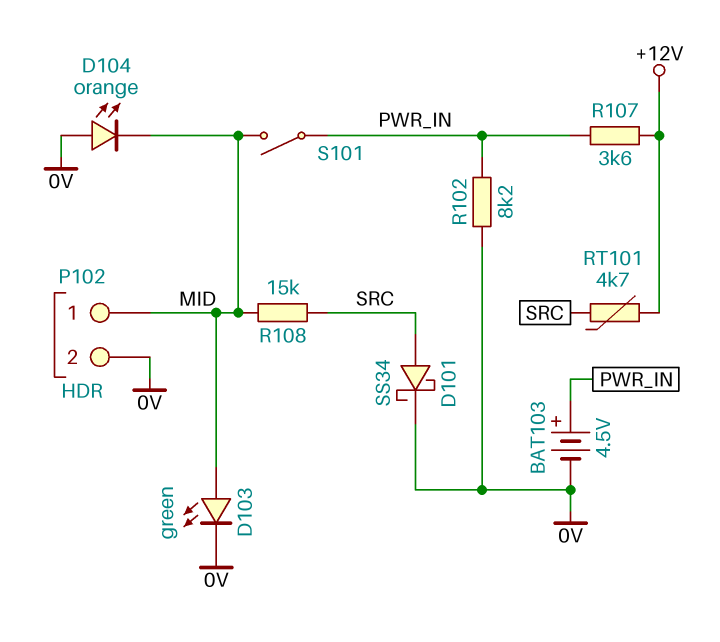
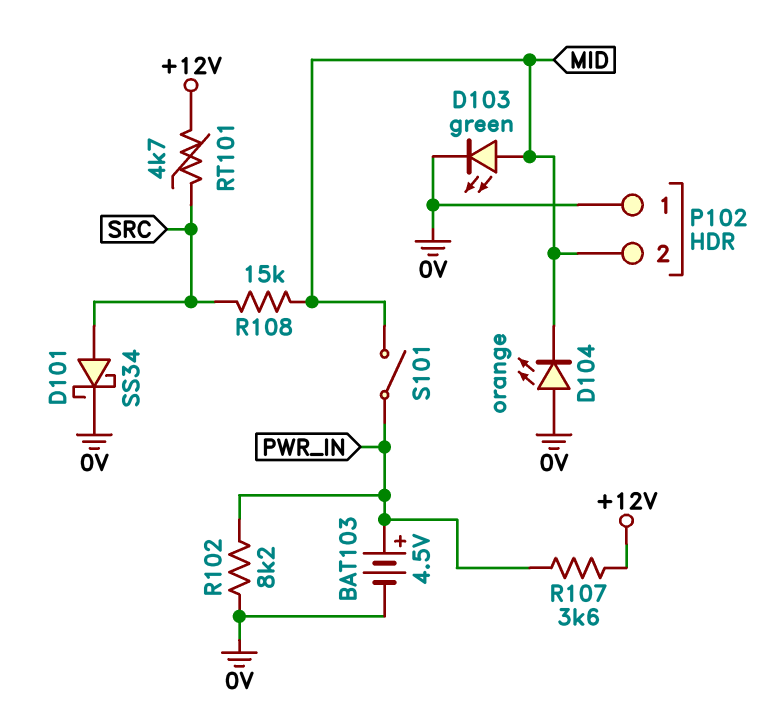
P102 pin 1: MID -> 0V
P102 pin 2: 0V -> MID

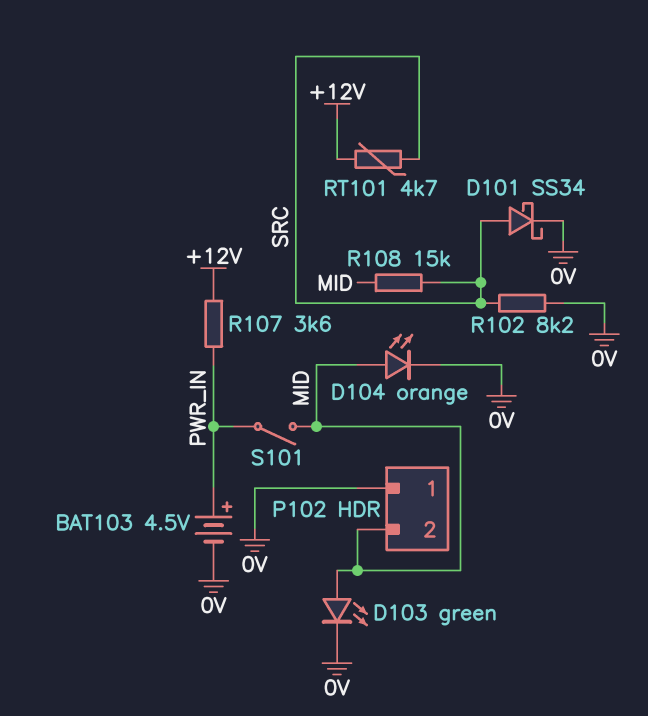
D104: LED orange (A 0V, K MID) -> LED orange (A MID, K 0V)
R102: 8.2k (0V, PWR_IN) -> 8.2k (0V, SRC)

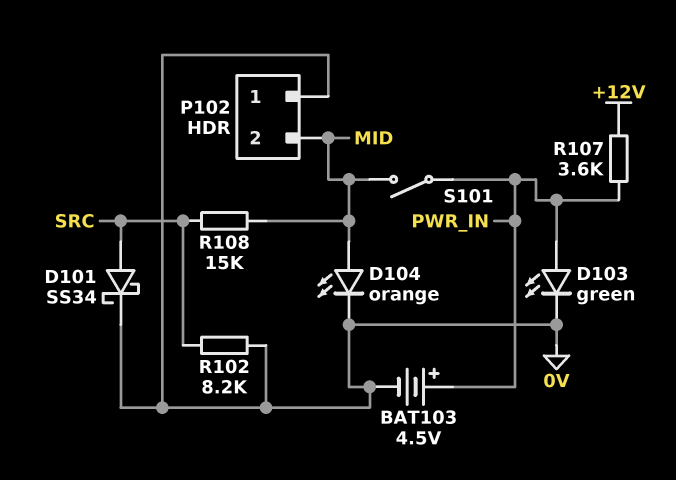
D103: LED green (A MID, K 0V) -> LED green (A PWR_IN, K 0V)
RT101: 4.7k (+12V, SRC) -> none

